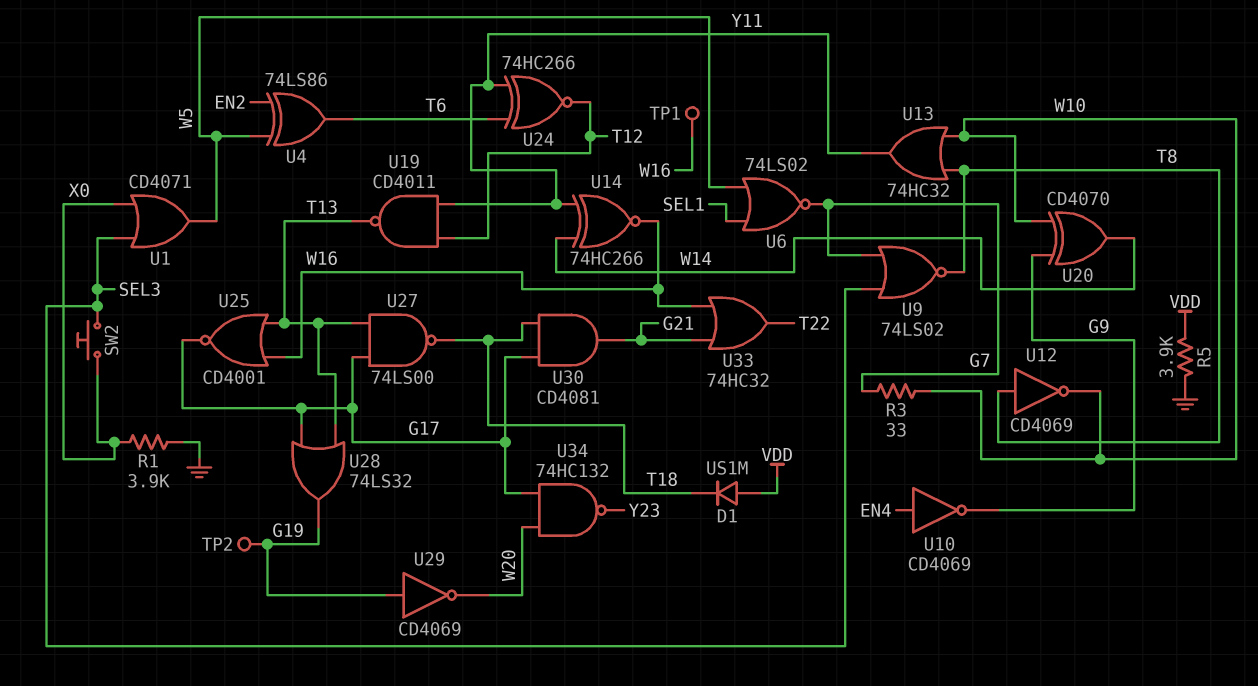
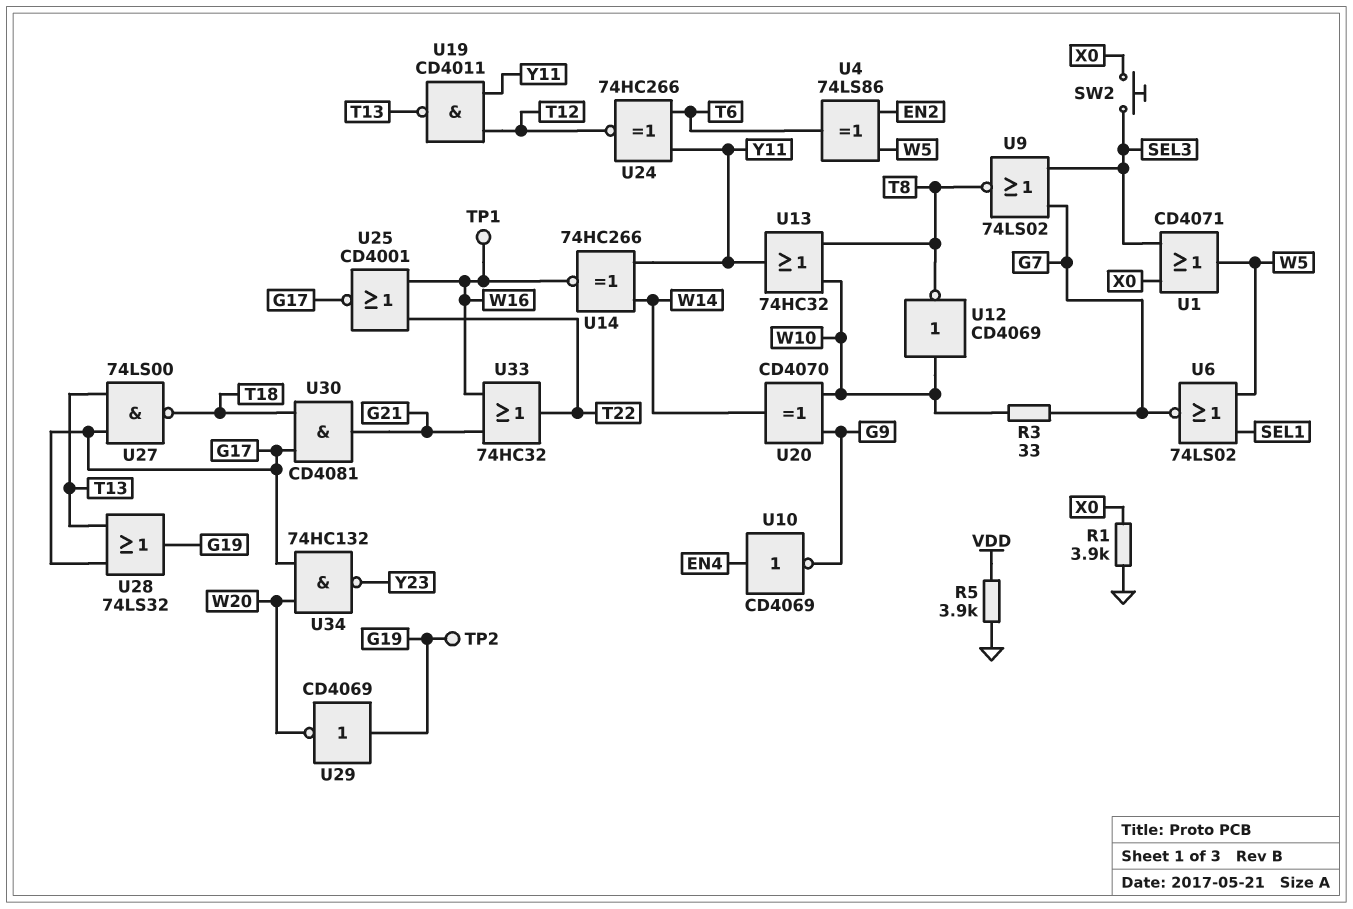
D1: diode US1M (A VDD, K T18) -> none
U12: NOT CD4069 (in T8, out W10) -> NOT CD4069 (in W10, out T8)
U25: NOR CD4001 (in T13, in W16, out G17) -> NOR CD4001 (in T22, in W16, out G17)

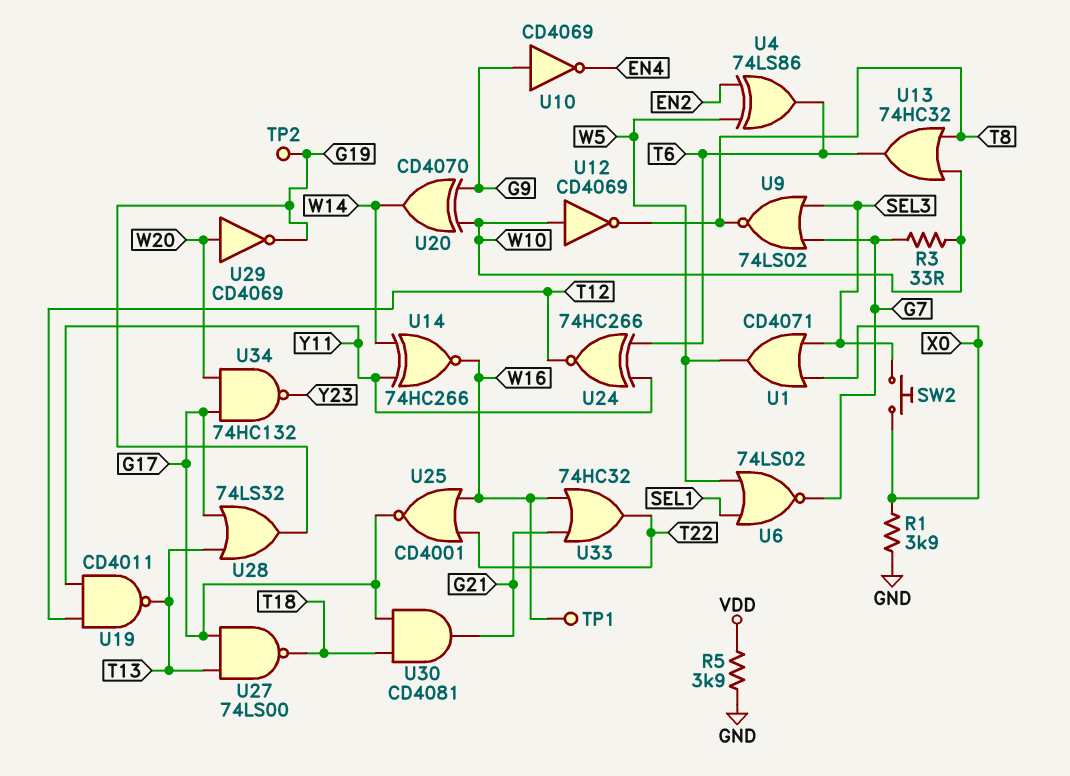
U10: NOT CD4069 (in EN4, out G9) -> NOT CD4069 (in G9, out EN4)
U13: OR 74HC32 (in T8, in W10, out Y11) -> OR 74HC32 (in T8, in W10, out T6)
U29: NOT CD4069 (in G19, out W20) -> NOT CD4069 (in W20, out G19)

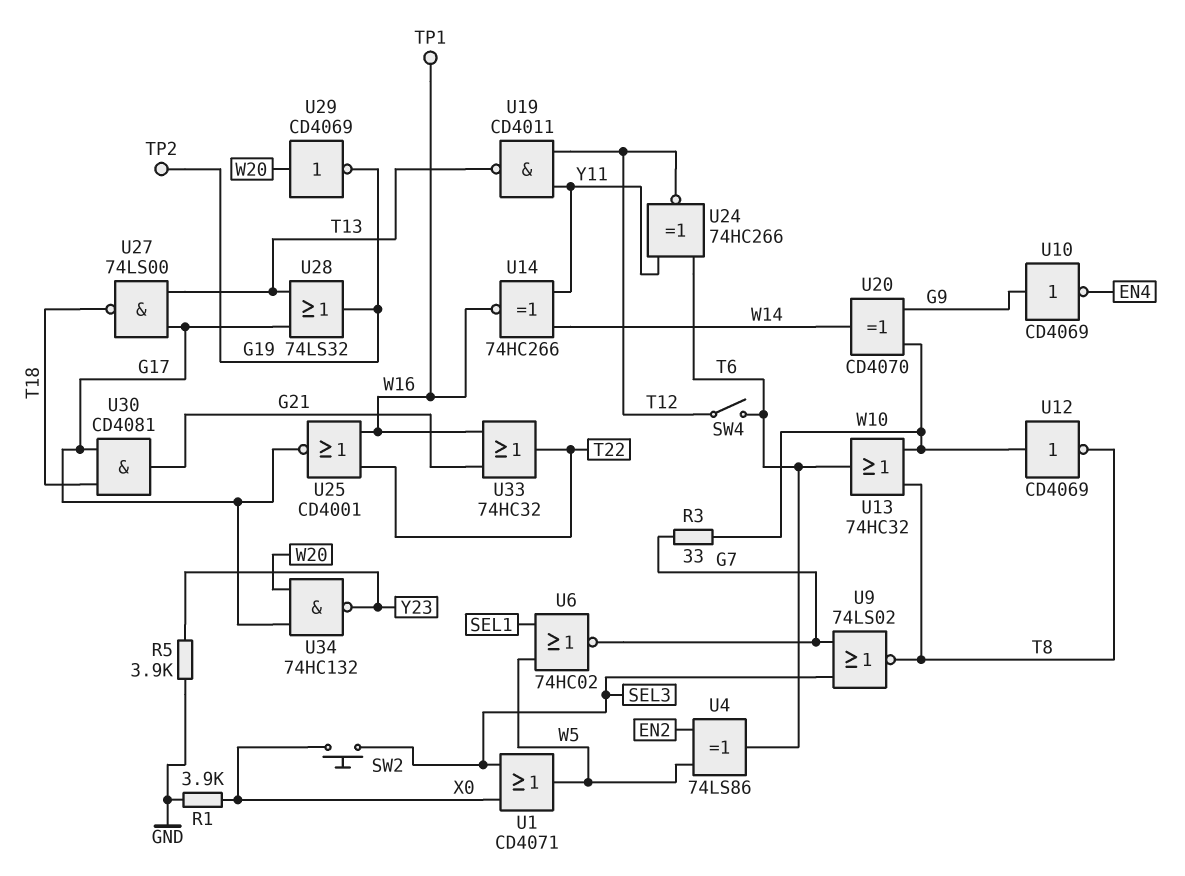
R5: 3.9k (GND, VDD) -> 3.9k (GND, Y23)
SW4: none -> switch (T6, T12)
U6: NOR 74LS02 (in SEL1, in W5, out G7) -> NOR 74HC02 (in SEL1, in W5, out G7)

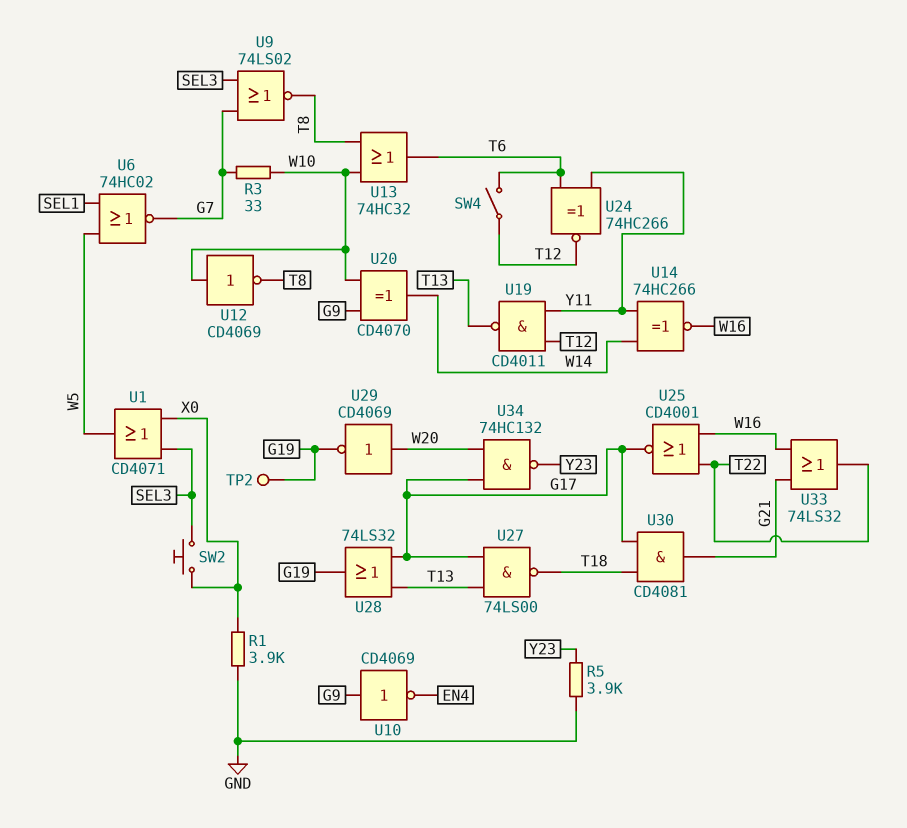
TP1: test point (W16) -> none
U4: XOR 74LS86 (in EN2, in W5, out T6) -> none
U33: OR 74HC32 (in G21, in W16, out T22) -> OR 74LS32 (in G21, in W16, out T22)

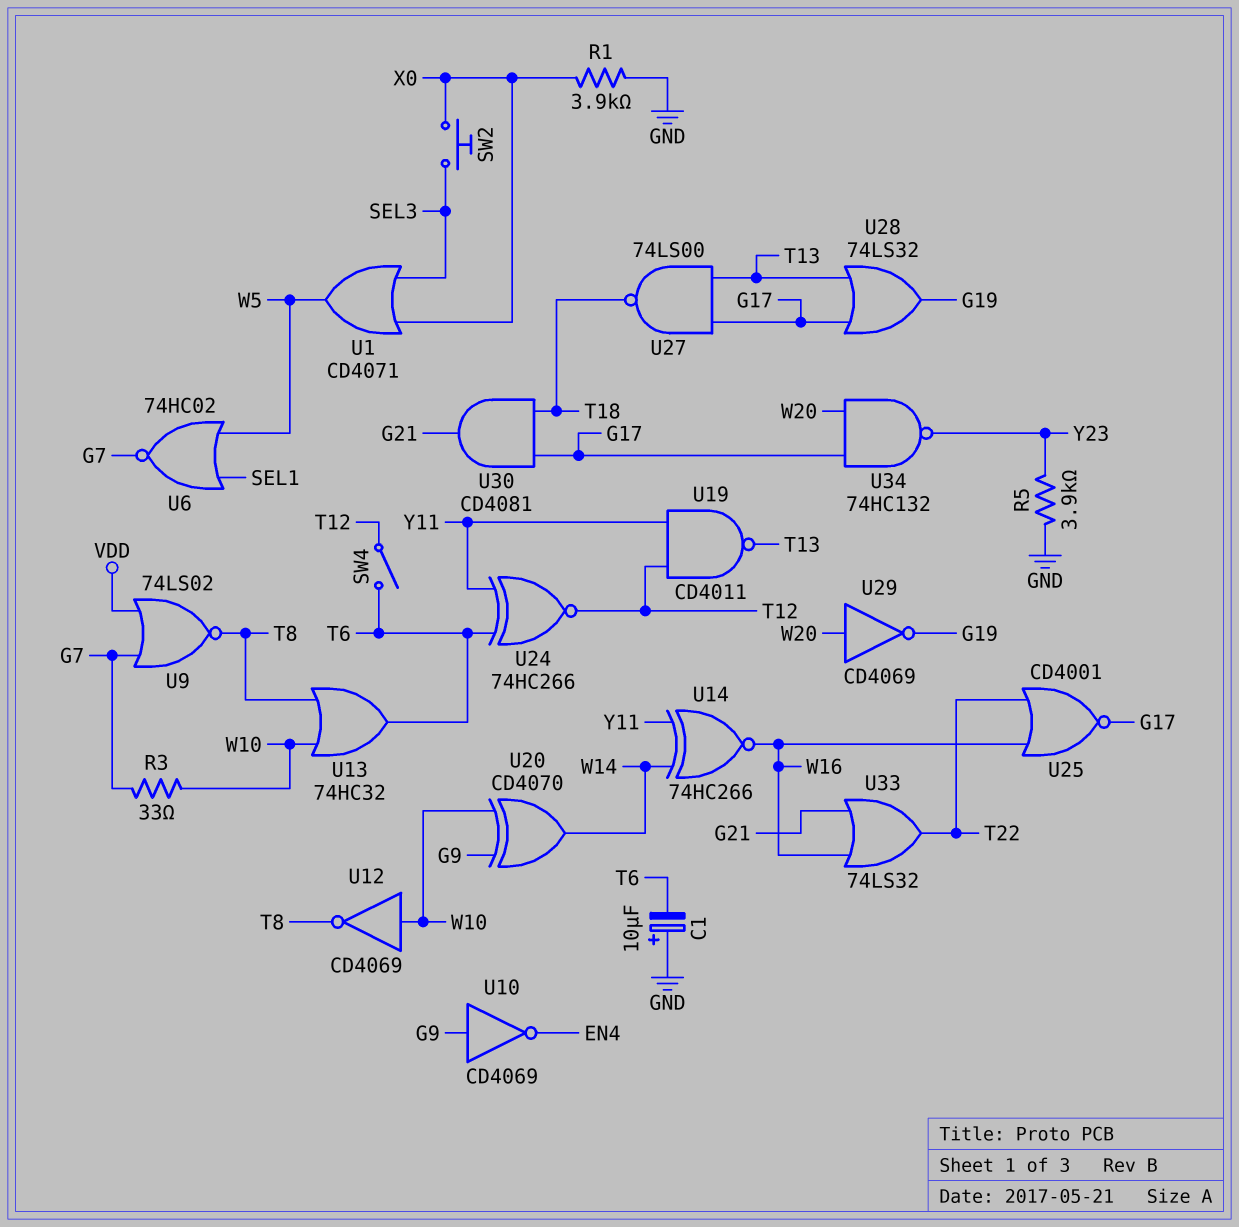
C1: none -> 10uF (plus GND, minus T6)
TP2: test point (G19) -> none
U9: NOR 74LS02 (in G7, in SEL3, out T8) -> NOR 74LS02 (in G7, in VDD, out T8)

